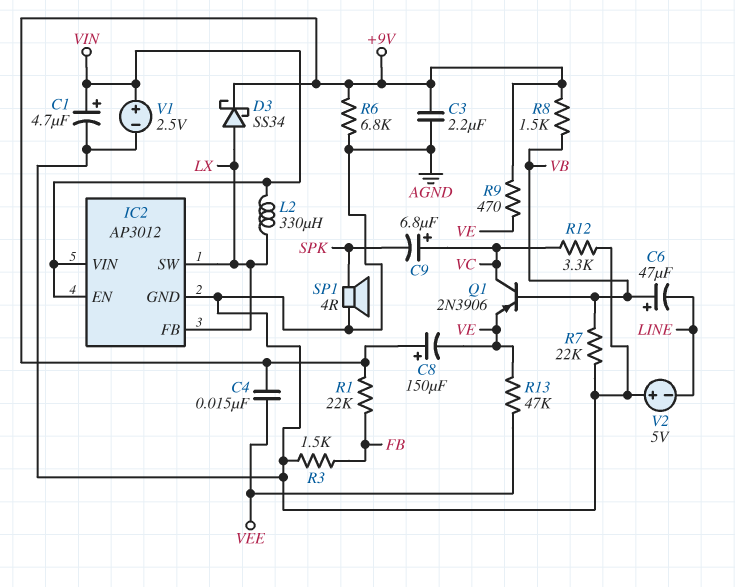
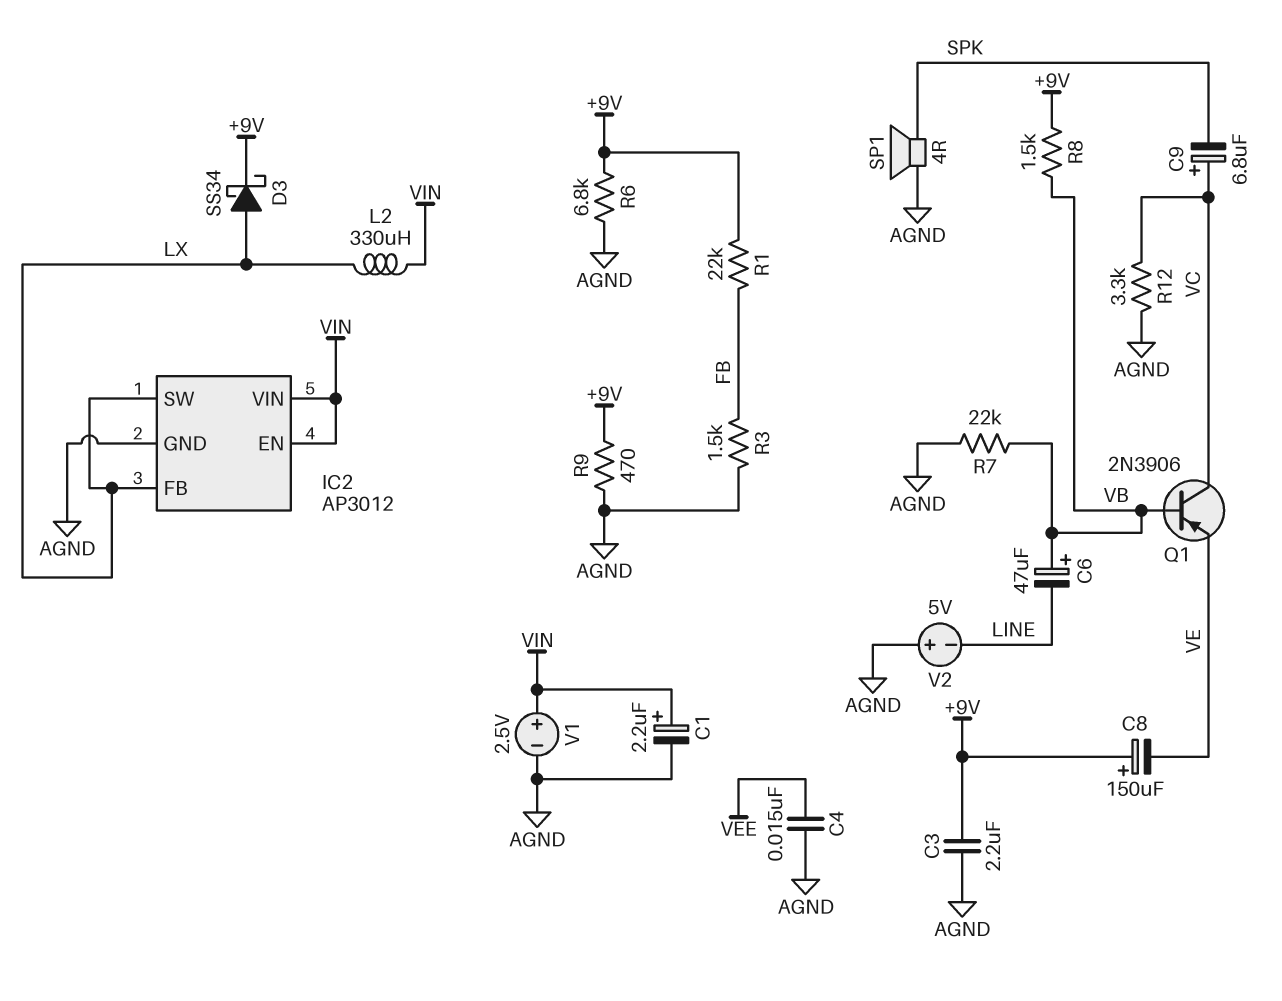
C1: 4.7uF (plus VIN, minus AGND) -> 2.2uF (plus VIN, minus AGND)
C4: 15nF (+9V, VEE) -> 15nF (AGND, VEE)
R9: 470 (+9V, VE) -> 470 (+9V, AGND)
R13: 47k (VE, VEE) -> none

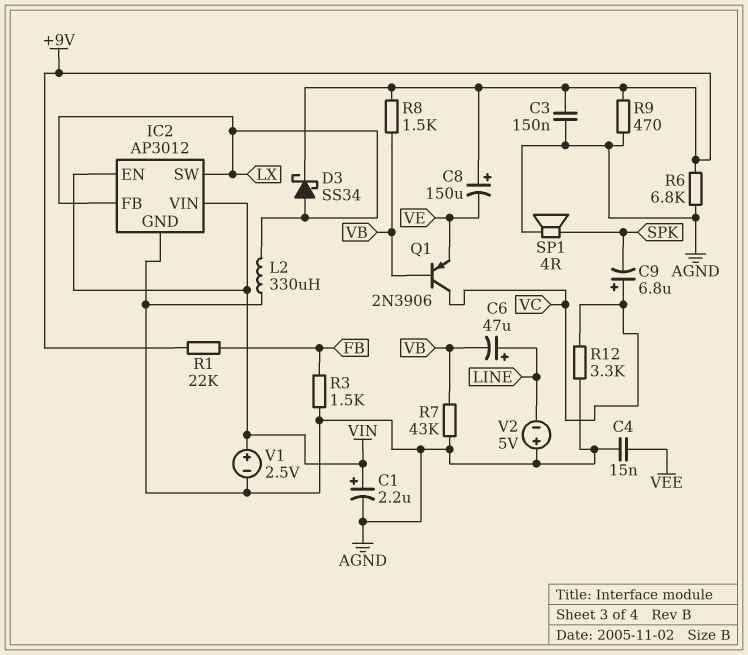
C3: 2.2uF (+9V, AGND) -> 150nF (+9V, AGND)
C6: 47uF (plus VB, minus LINE) -> 47uF (plus LINE, minus VB)
L2: 330uH (LX, VIN) -> 330uH (AGND, LX)
R7: 22k (AGND, VB) -> 43k (AGND, VB)

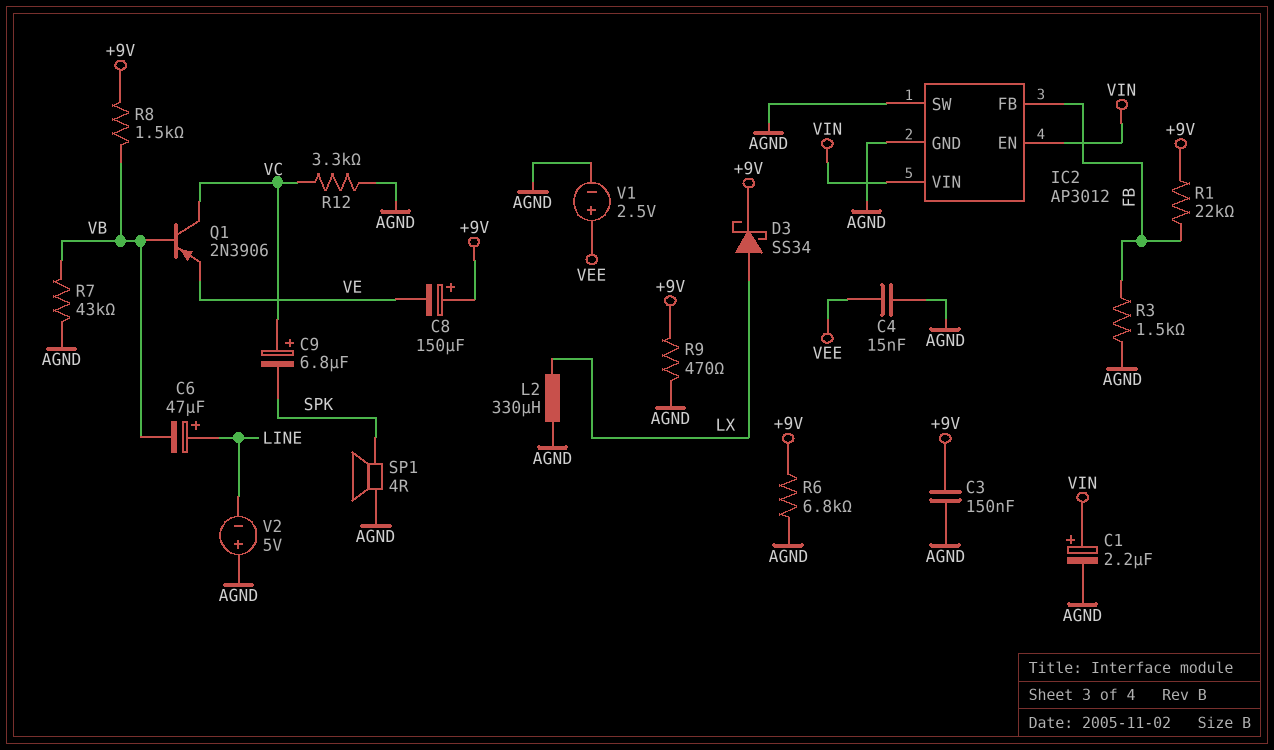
IC2 pin FB: LX -> FB
IC2 pin SW: LX -> AGND
V1: 2.5V (plus VIN, minus AGND) -> 2.5V (plus VEE, minus AGND)

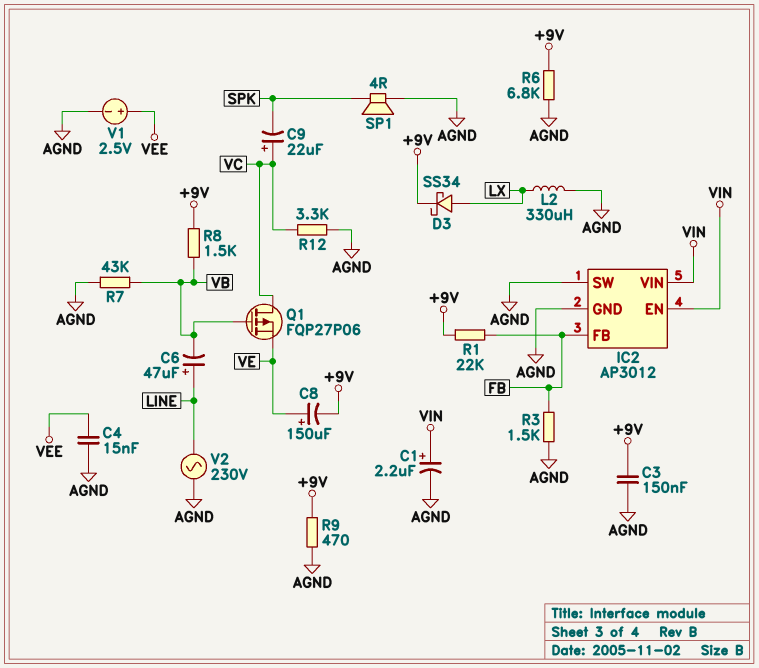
C8: 150uF (plus +9V, minus VE) -> 150uF (plus VE, minus +9V)
C9: 6.8uF (plus VC, minus SPK) -> 22uF (plus VC, minus SPK)
Q1: PNP 2N3906 (B VB, C VC, E VE) -> PMOS FQP27P06 (G VB, D VC, S VE)
V2: 5V (plus AGND, minus LINE) -> AC 230V (AGND, LINE)

